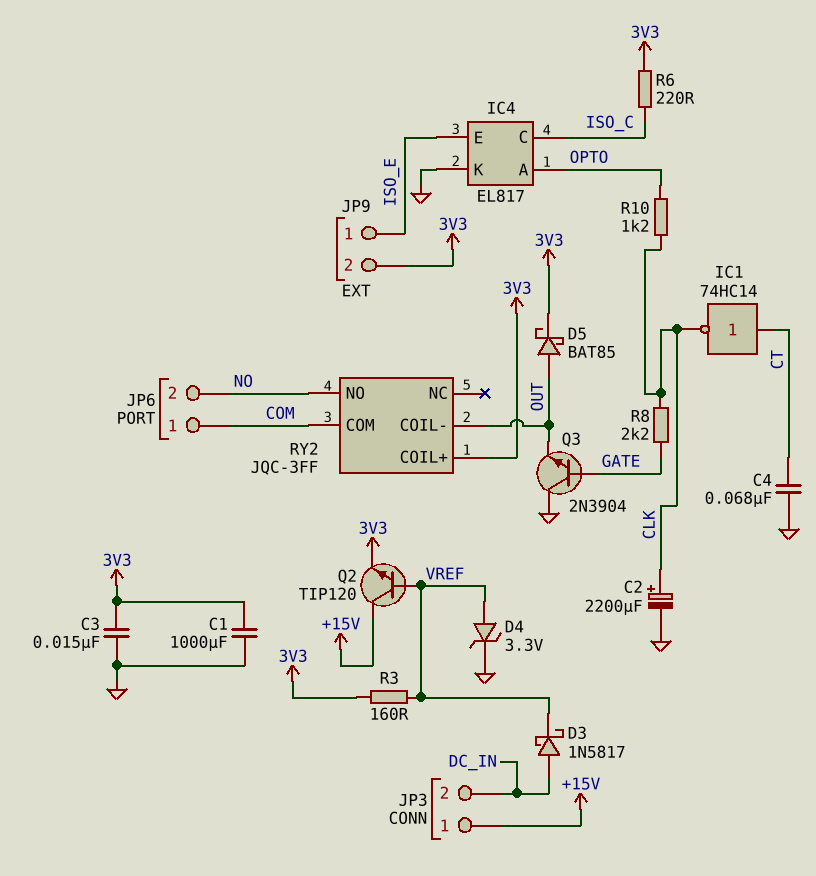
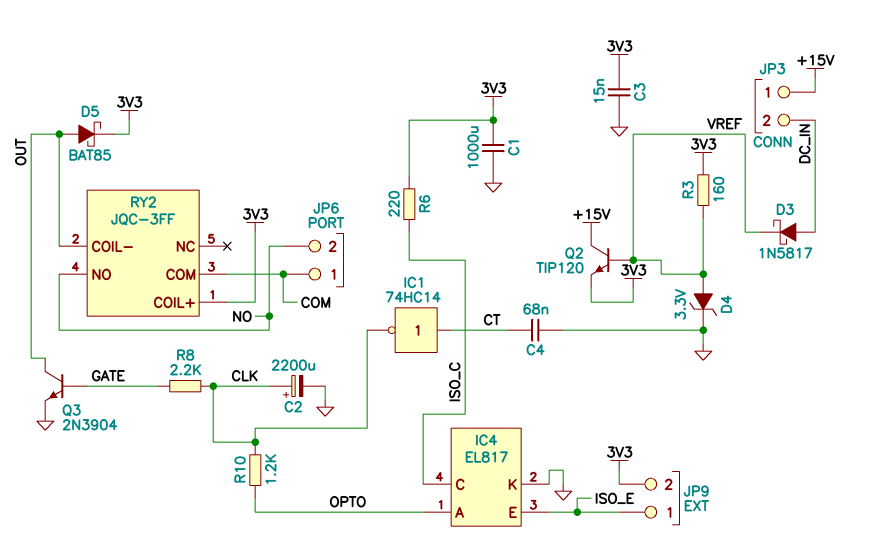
Q3: NPN 2N3904 (B GATE, C GND, E OUT) -> NPN 2N3904 (B GATE, C OUT, E GND)

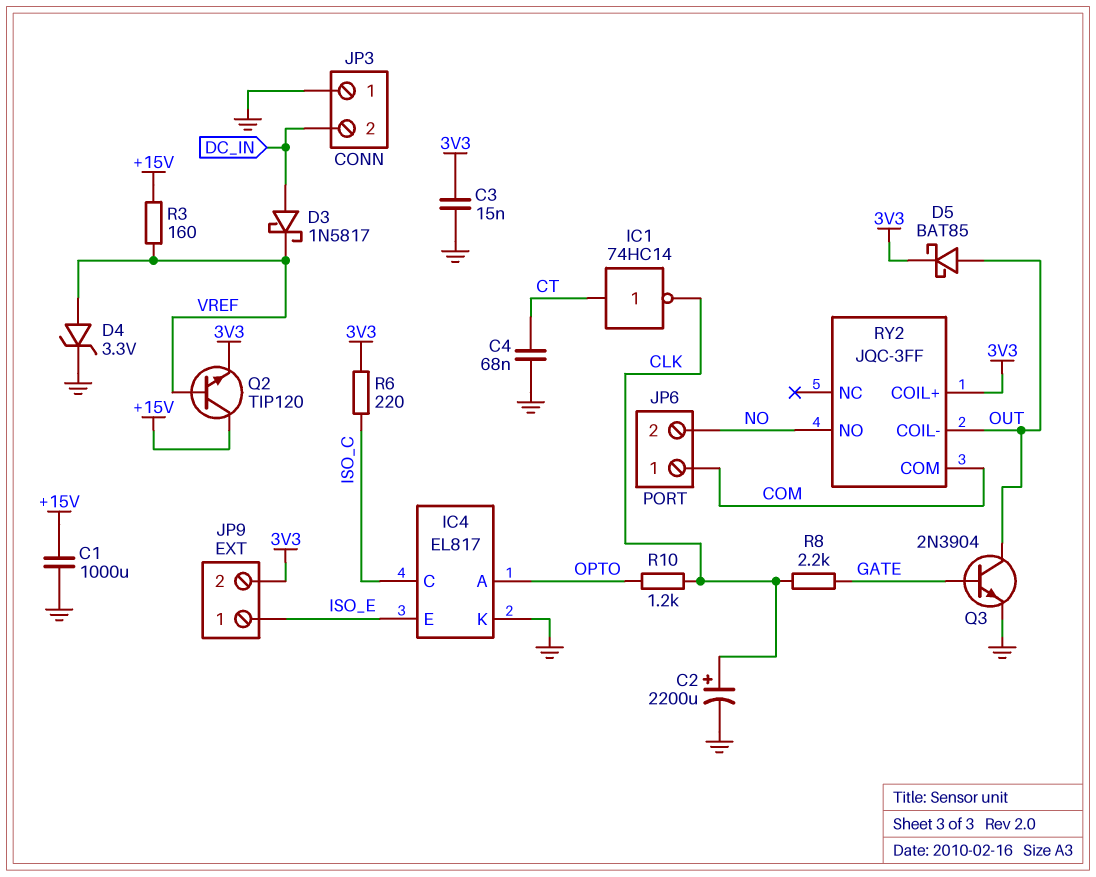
C1: 1000uF (3V3, GND) -> 1000uF (+15V, GND)
JP3 pin 1: +15V -> GND
R3: 160 (3V3, VREF) -> 160 (+15V, VREF)

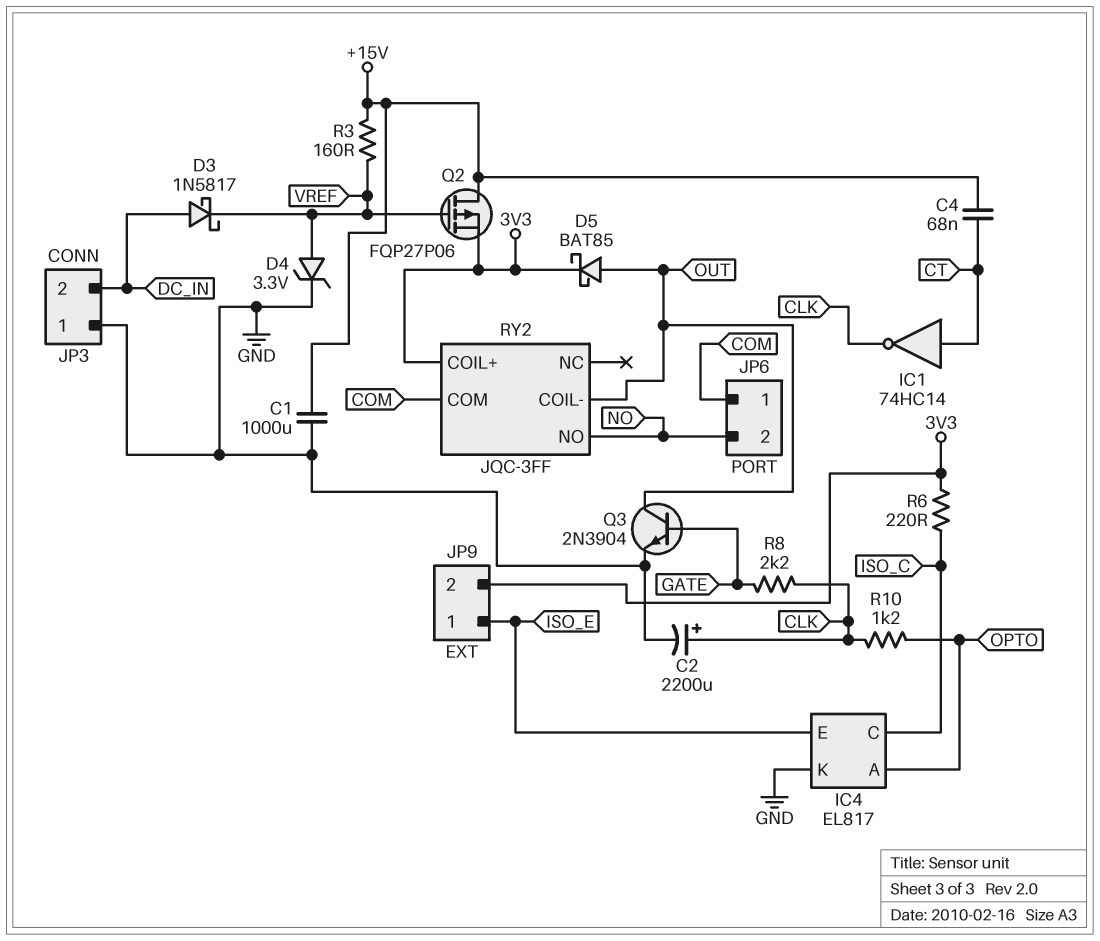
C3: 15nF (3V3, GND) -> none
C4: 68nF (CT, GND) -> 68nF (+15V, CT)
Q2: NPN TIP120 (B VREF, C +15V, E 3V3) -> PMOS FQP27P06 (G VREF, D +15V, S 3V3)

